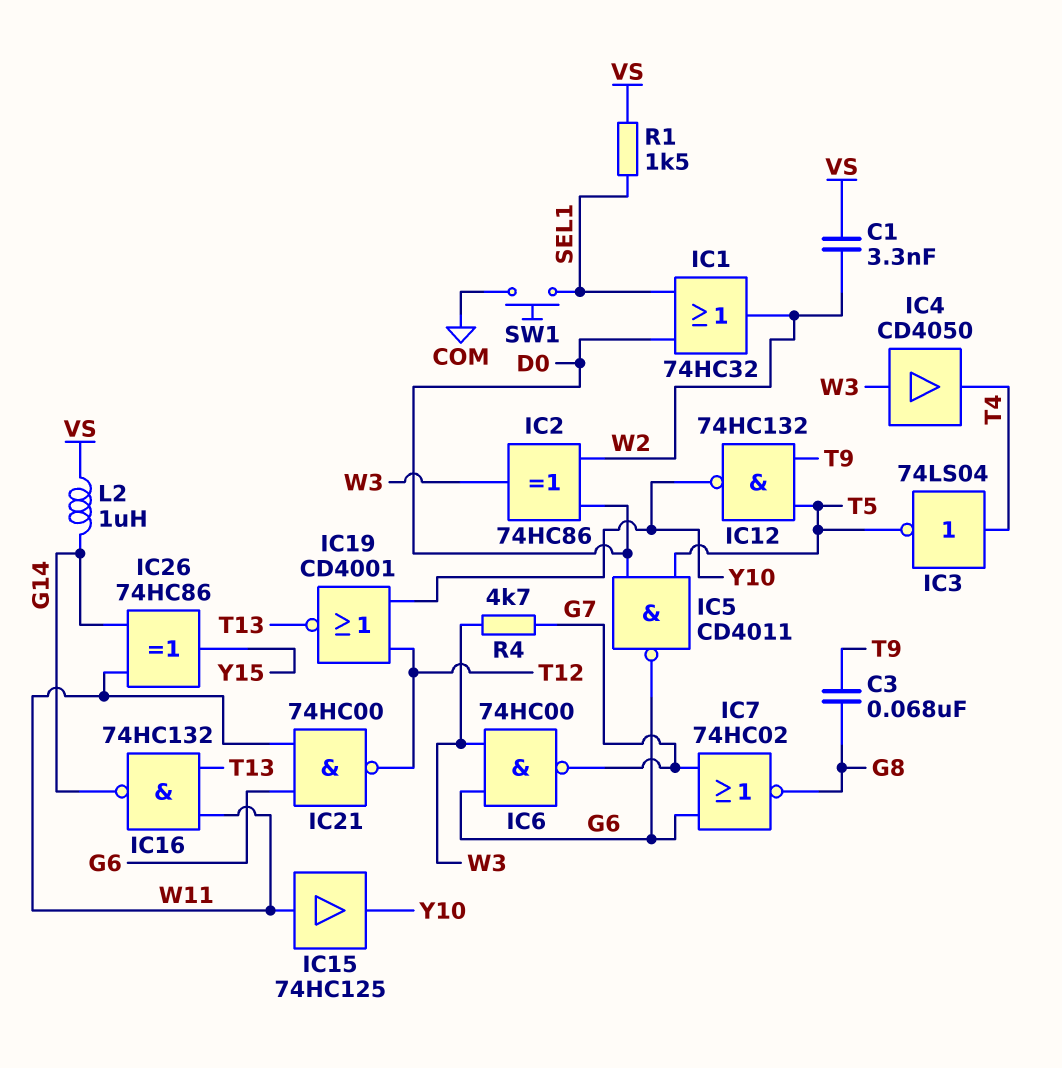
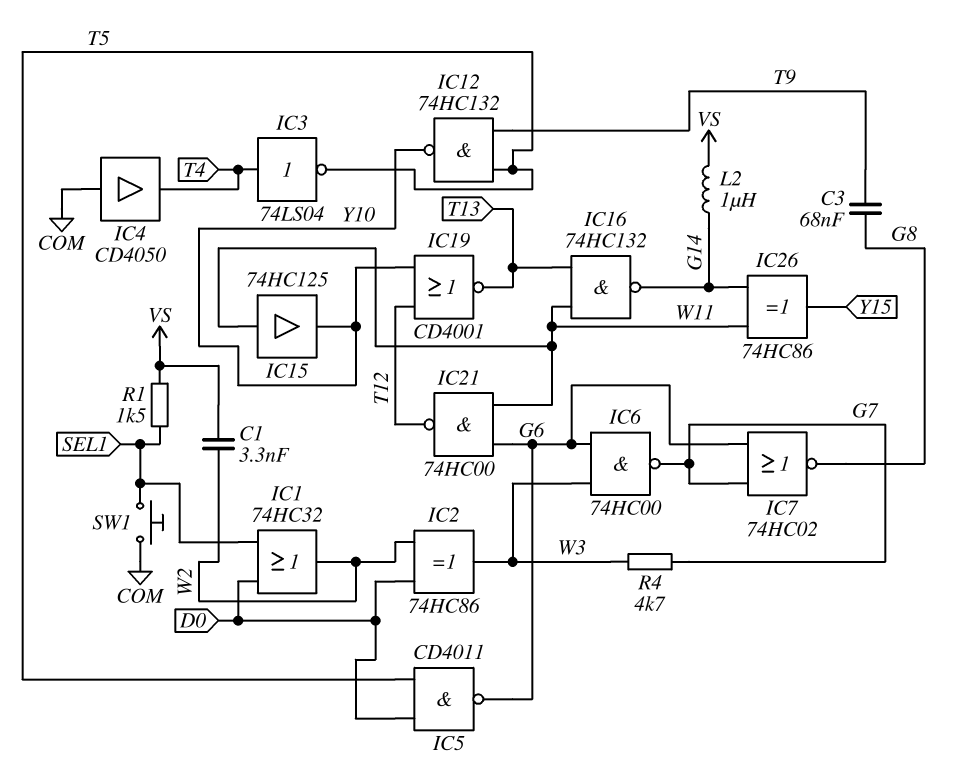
IC4: buffer CD4050 (in W3, out T4) -> buffer CD4050 (in COM, out T4)

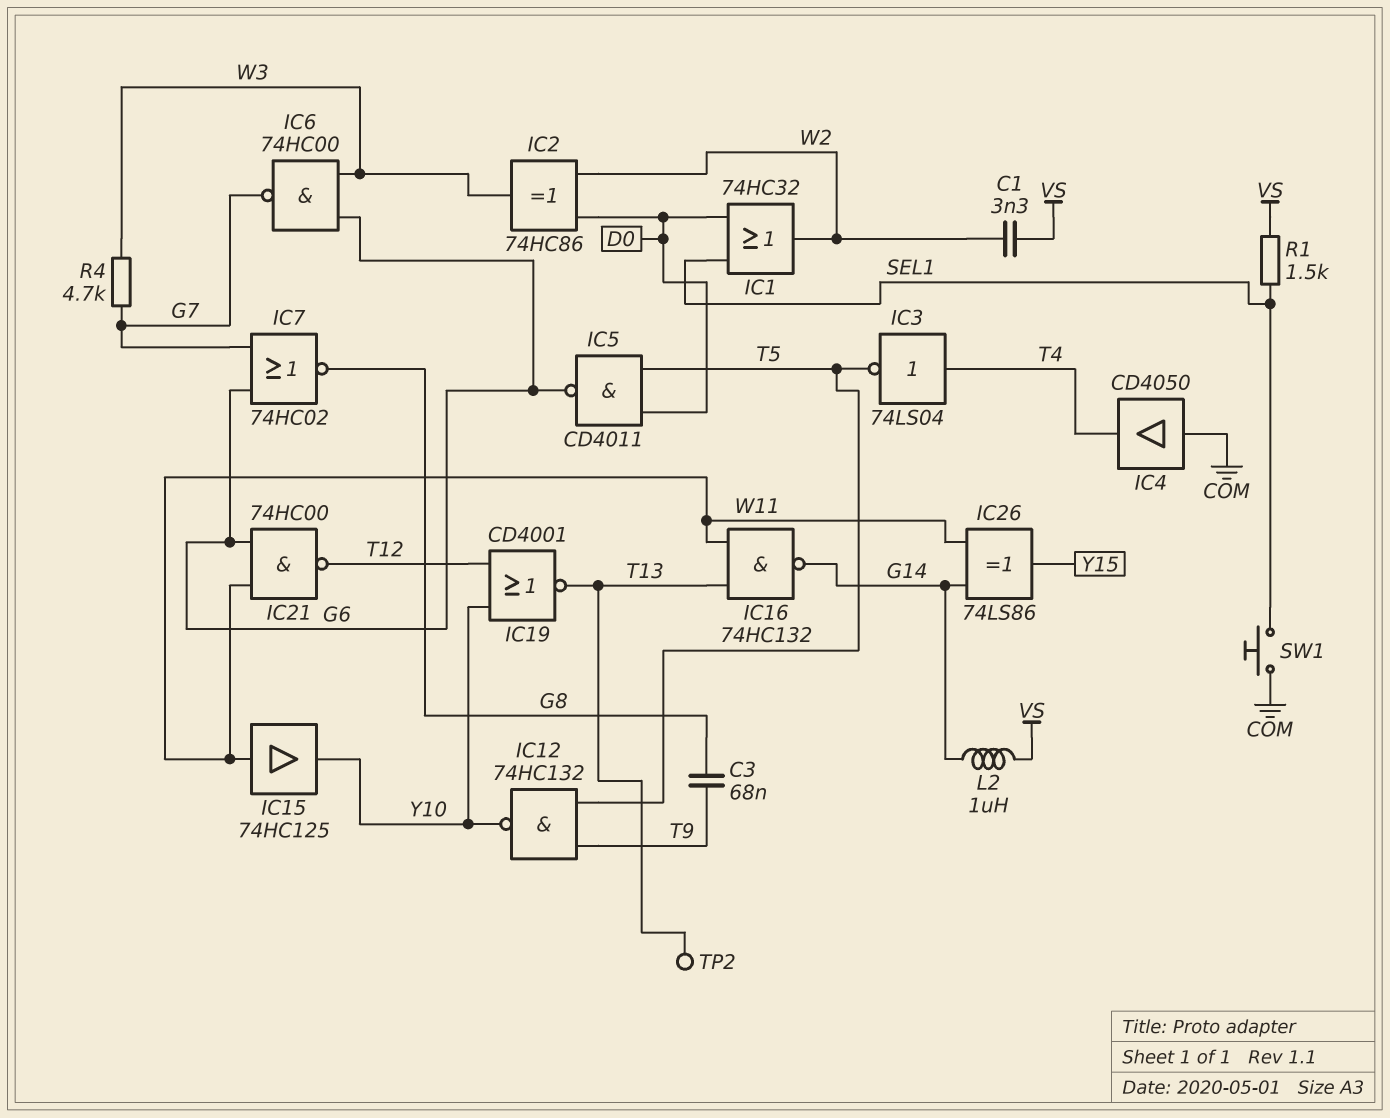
IC26: XOR 74HC86 (in G14, in W11, out Y15) -> XOR 74LS86 (in G14, in W11, out Y15)
TP2: none -> test point (T13)

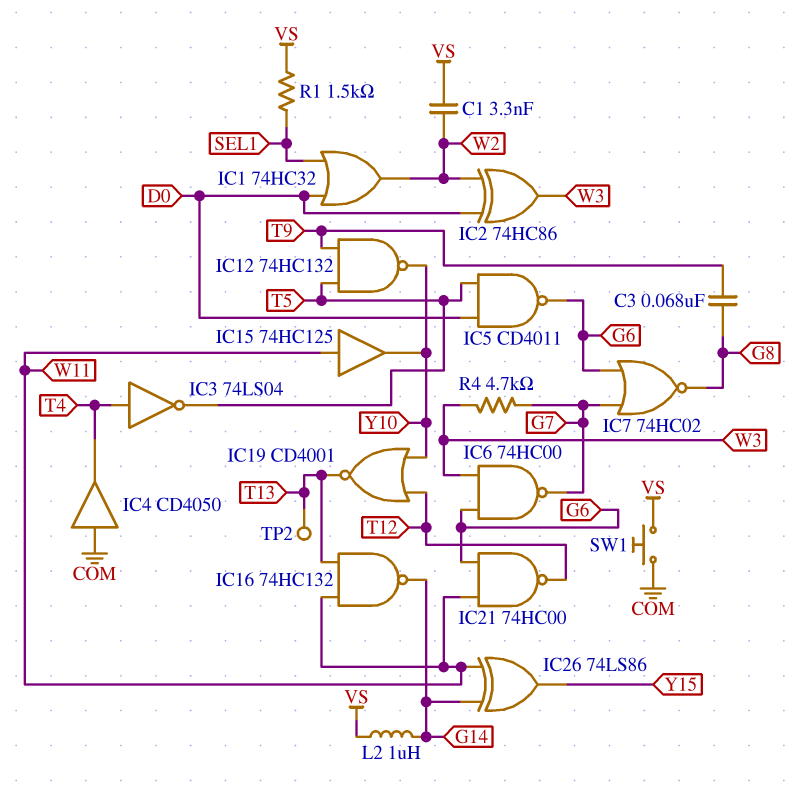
SW1: button (COM, SEL1) -> button (COM, VS)

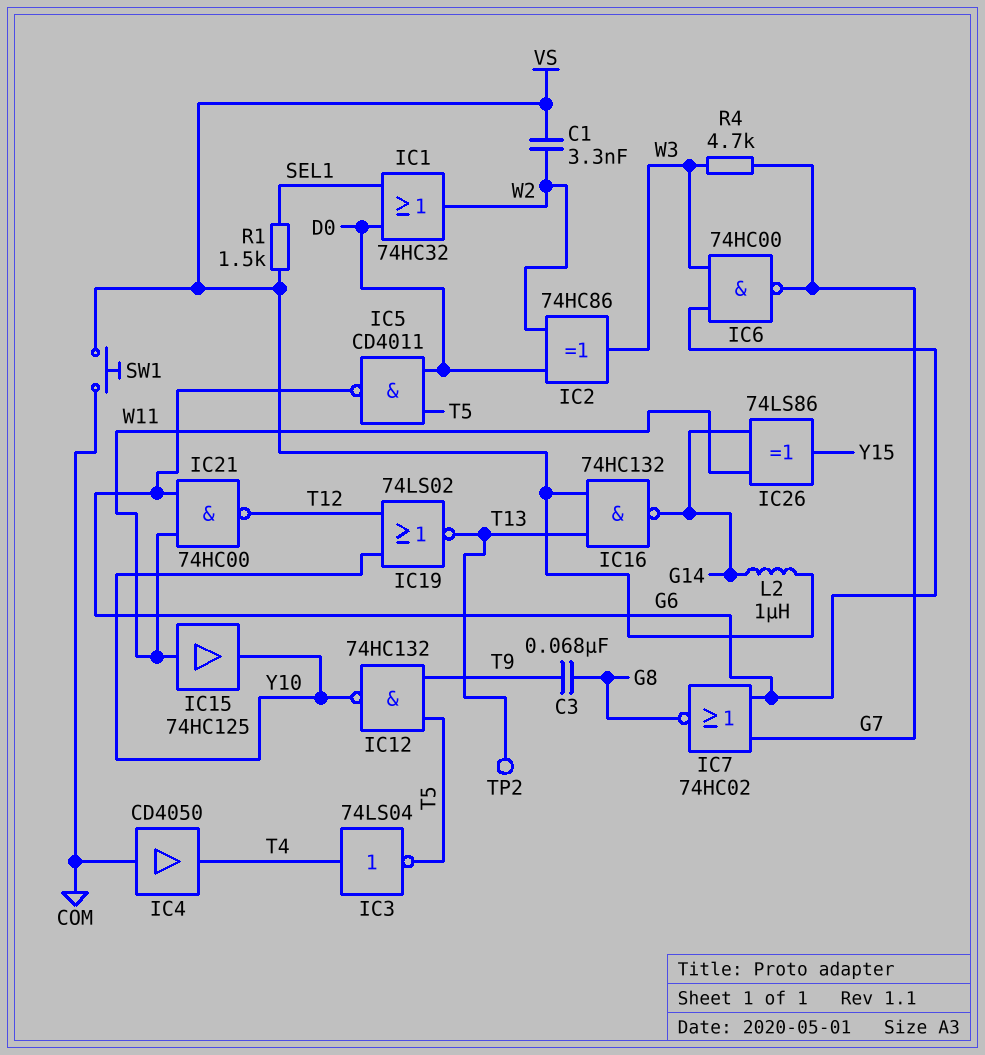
IC16: NAND 74HC132 (in T13, in W11, out G14) -> NAND 74HC132 (in T13, in VS, out G14)
IC19: NOR CD4001 (in T12, in Y10, out T13) -> NOR 74LS02 (in T12, in Y10, out T13)

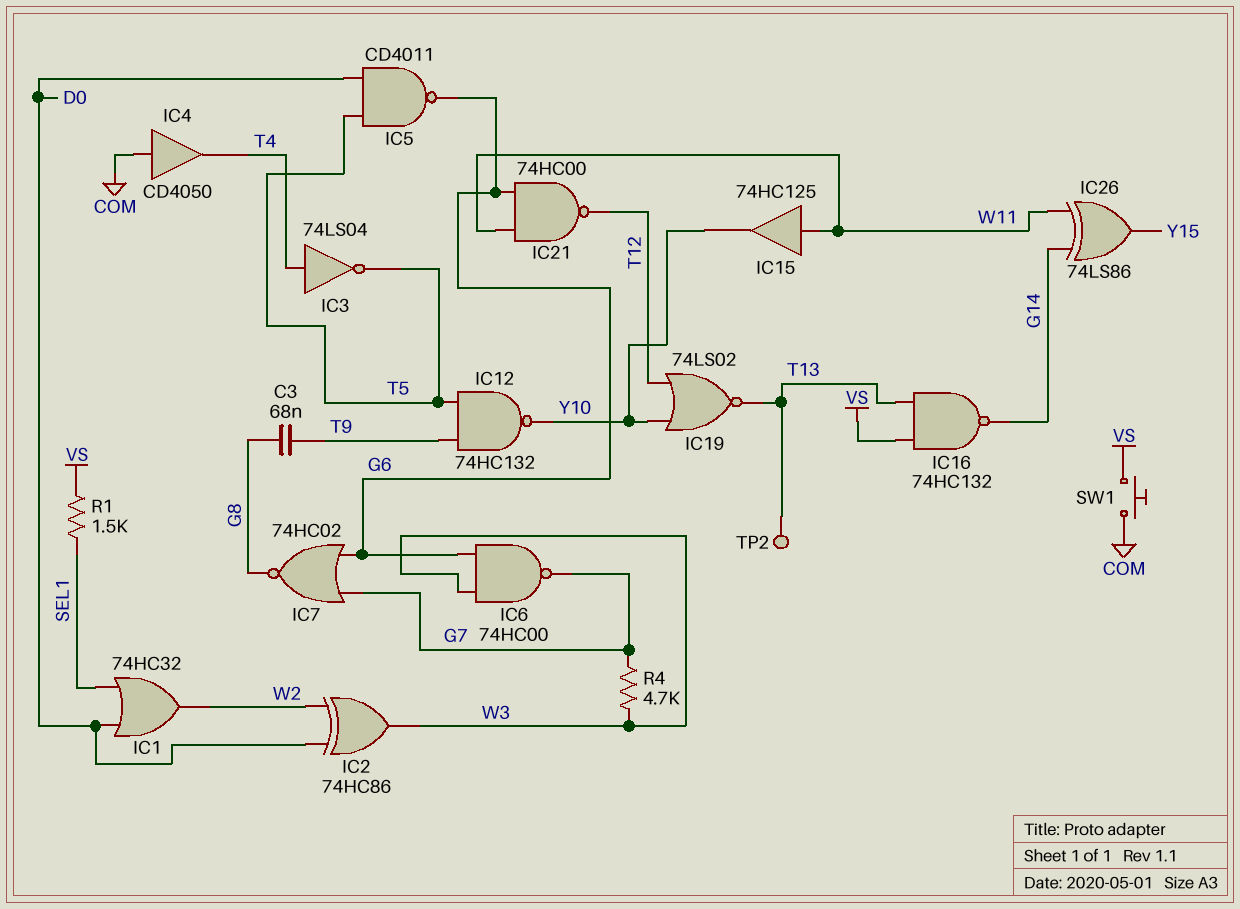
C1: 3.3nF (VS, W2) -> none
L2: 1uH (G14, VS) -> none

